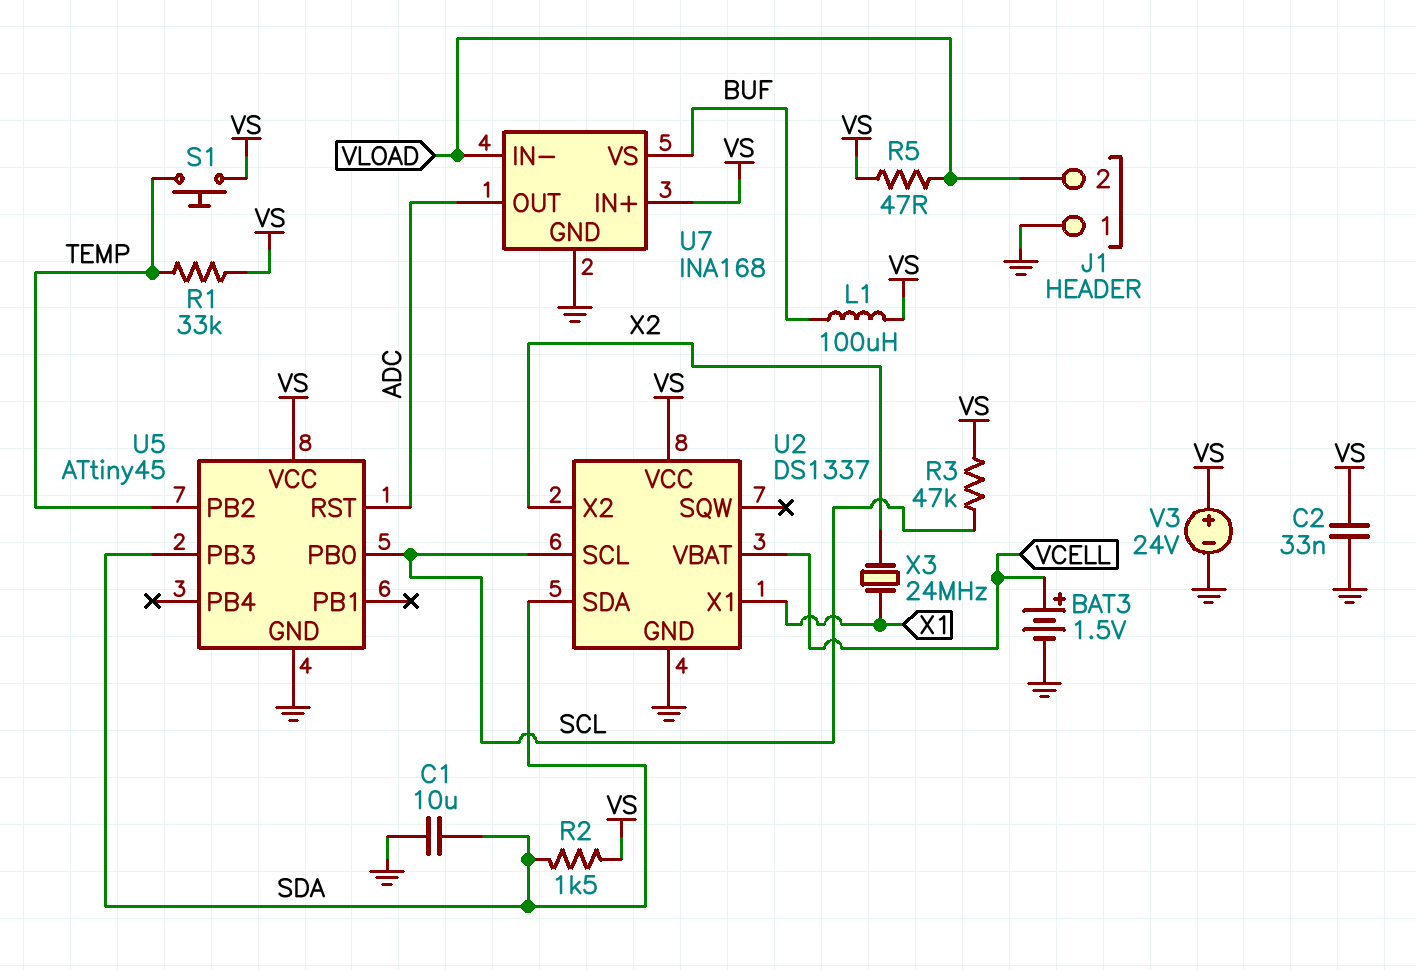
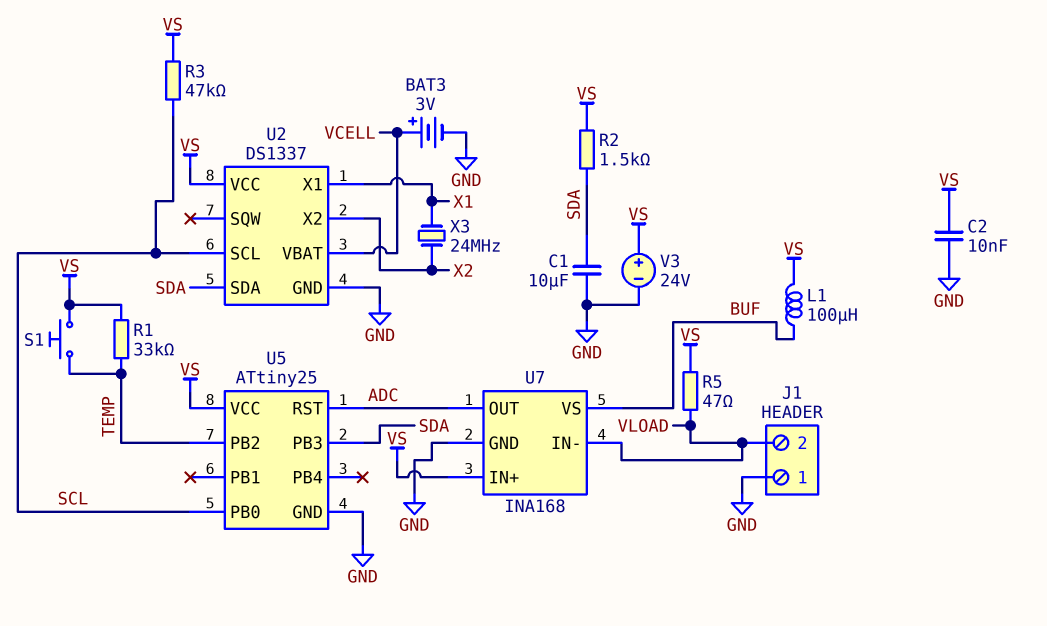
BAT3: 1.5V (plus VCELL, minus GND) -> 3V (plus VCELL, minus GND)
C2: 33nF (GND, VS) -> 10nF (GND, VS)
U5: ATtiny45 -> ATtiny25

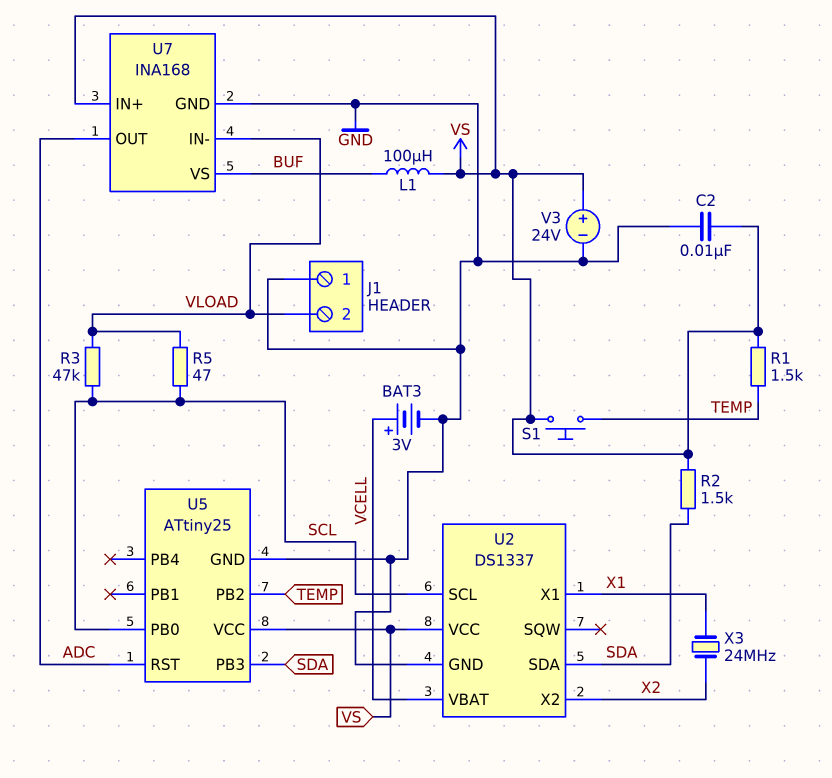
C1: 10uF (GND, SDA) -> none
R1: 33k (TEMP, VS) -> 1.5k (TEMP, VS)
R3: 47k (SCL, VS) -> 47k (SCL, VLOAD)
R5: 47 (VLOAD, VS) -> 47 (SCL, VLOAD)

